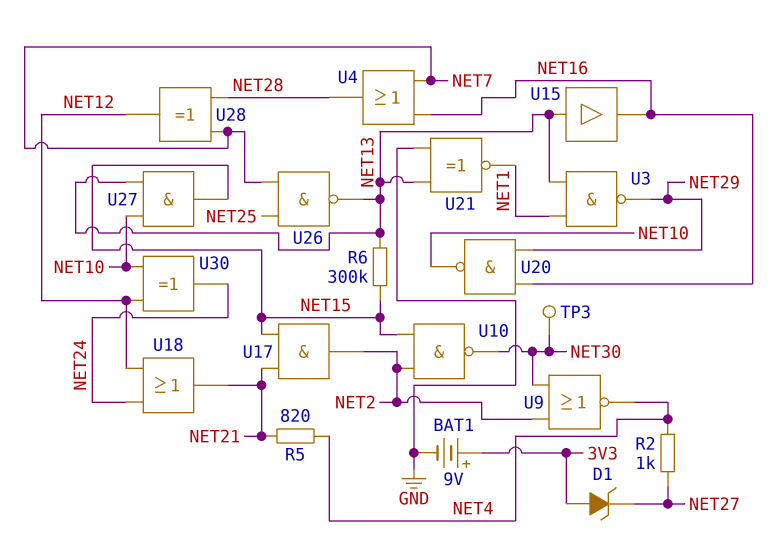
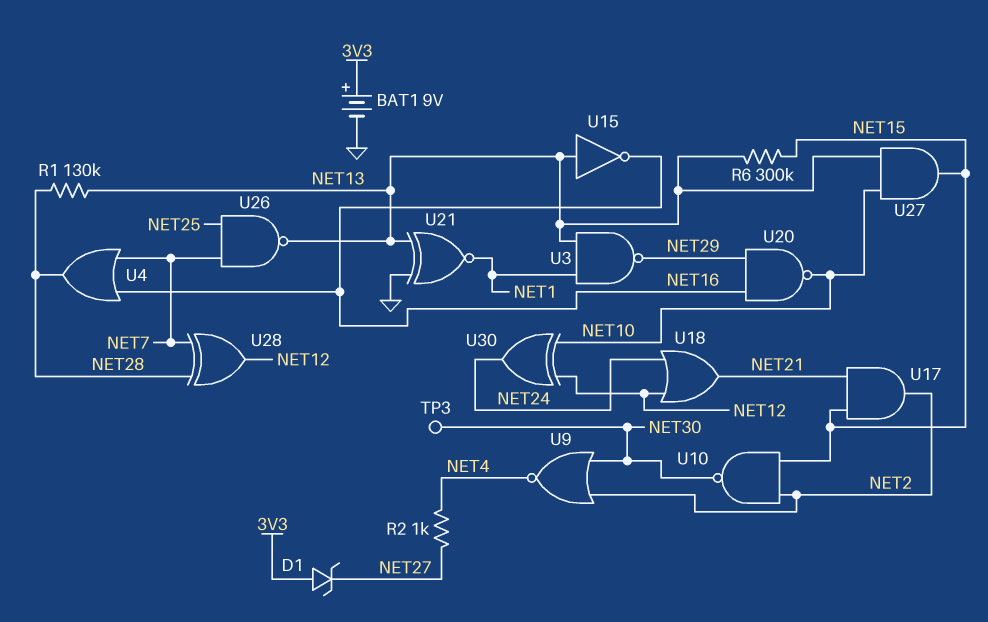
R1: none -> 130k (NET13, NET28)
R5: 820 (NET4, NET21) -> none
U15: buffer (in NET13, out NET16) -> NOT (in NET13, out NET16)

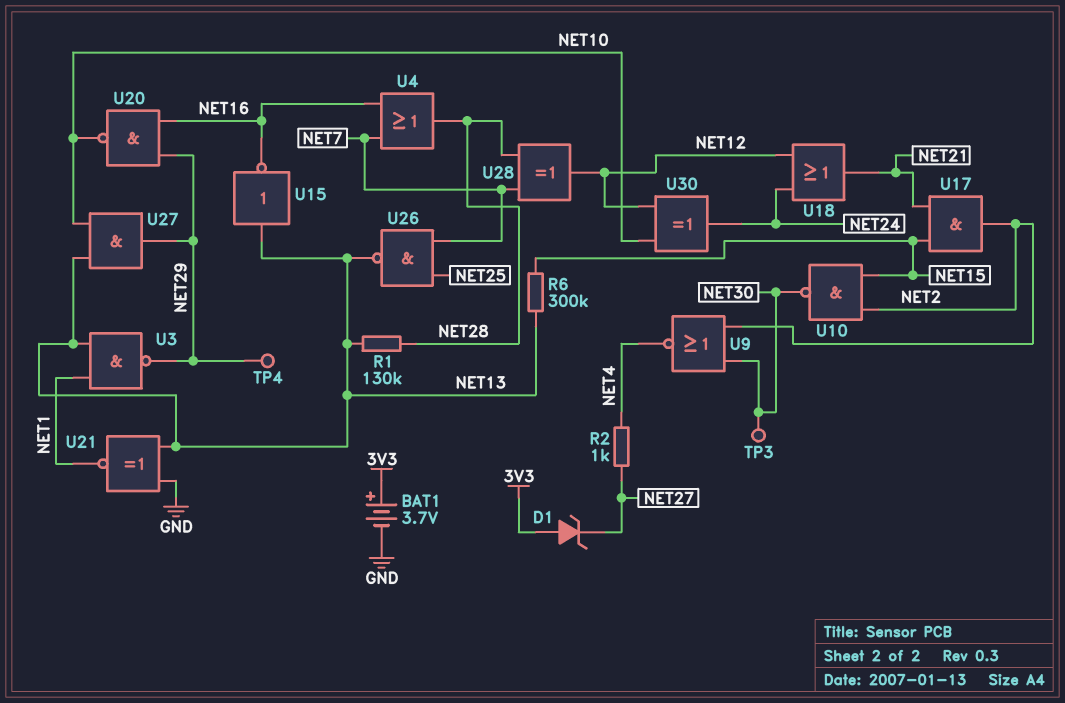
BAT1: 9V (plus 3V3, minus GND) -> 3.7V (plus 3V3, minus GND)
TP4: none -> test point (NET29)
U27: AND (in NET10, in NET13, out NET15) -> AND (in NET10, in NET13, out NET29)

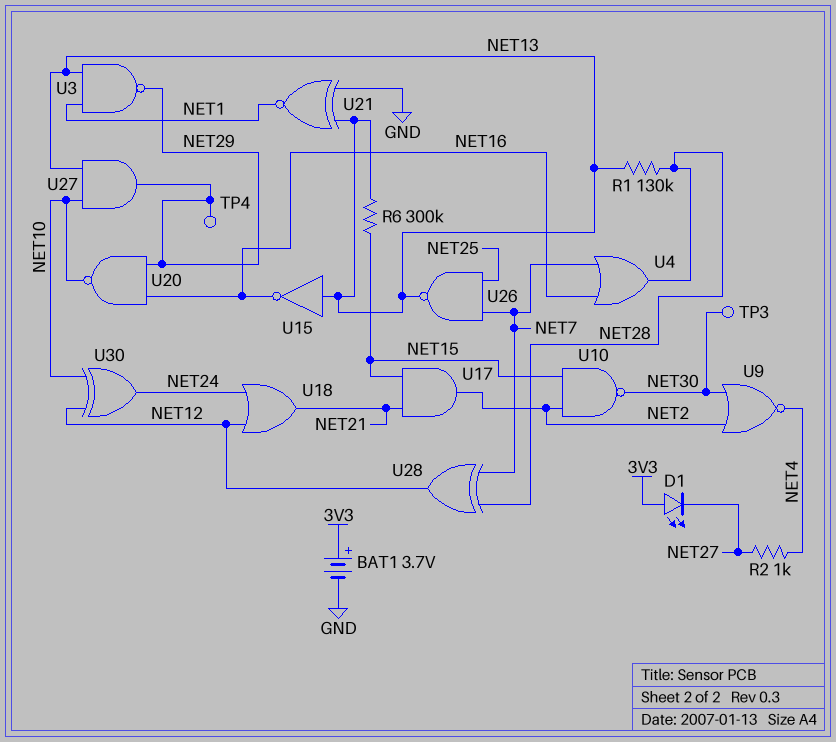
D1: zener (A 3V3, K NET27) -> LED (A 3V3, K NET27)

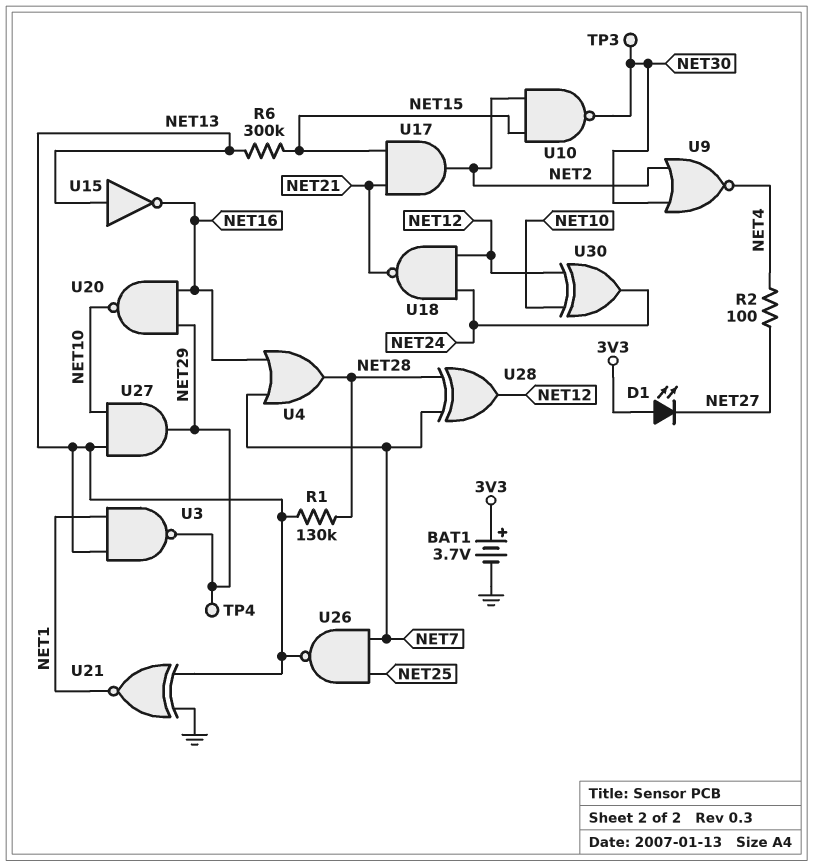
R2: 1k (NET4, NET27) -> 100 (NET4, NET27)
U18: OR (in NET12, in NET24, out NET21) -> NAND (in NET12, in NET24, out NET21)

